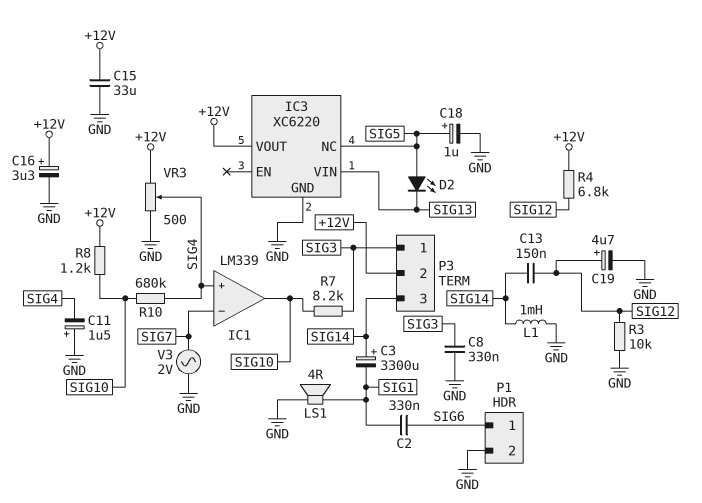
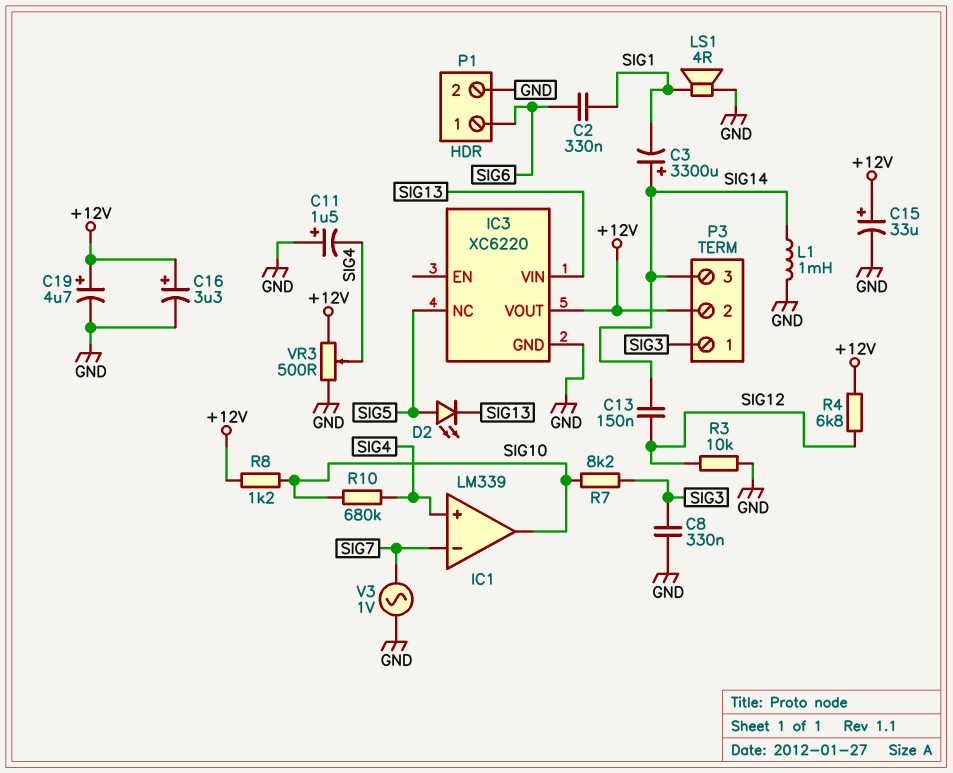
C15: 33uF (+12V, GND) -> 33uF (plus +12V, minus GND)
C18: 1uF (plus SIG5, minus GND) -> none
C19: 4.7uF (plus SIG12, minus GND) -> 4.7uF (plus +12V, minus GND)
V3: AC 2V (GND, SIG7) -> AC 1V (GND, SIG7)

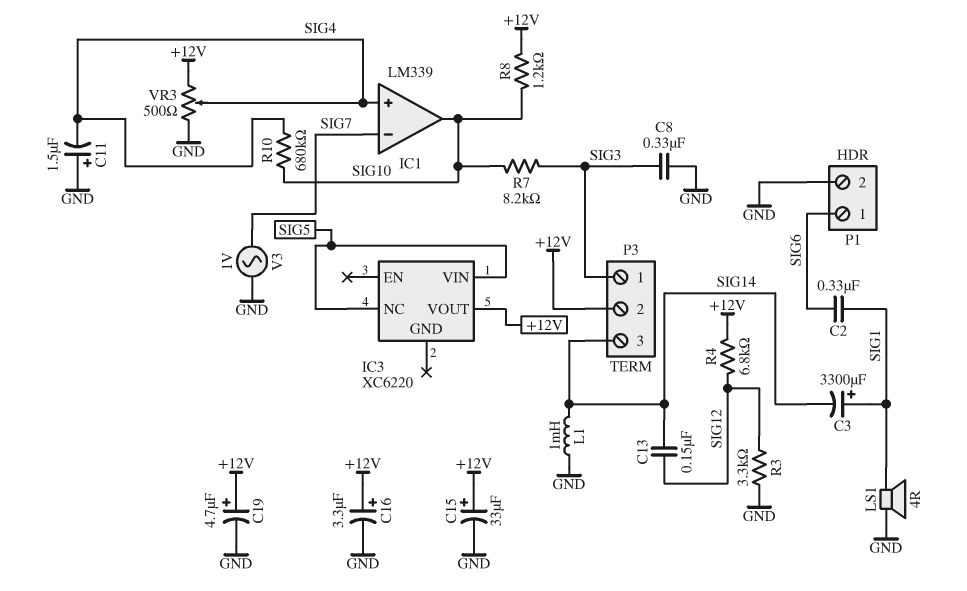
C3: 3300uF (plus SIG14, minus SIG1) -> 3300uF (plus SIG1, minus SIG14)
D2: LED (A SIG5, K SIG13) -> none
IC3 pin GND: GND -> none
IC3 pin VIN: SIG13 -> SIG5
R3: 10k (GND, SIG12) -> 3.3k (GND, SIG12)

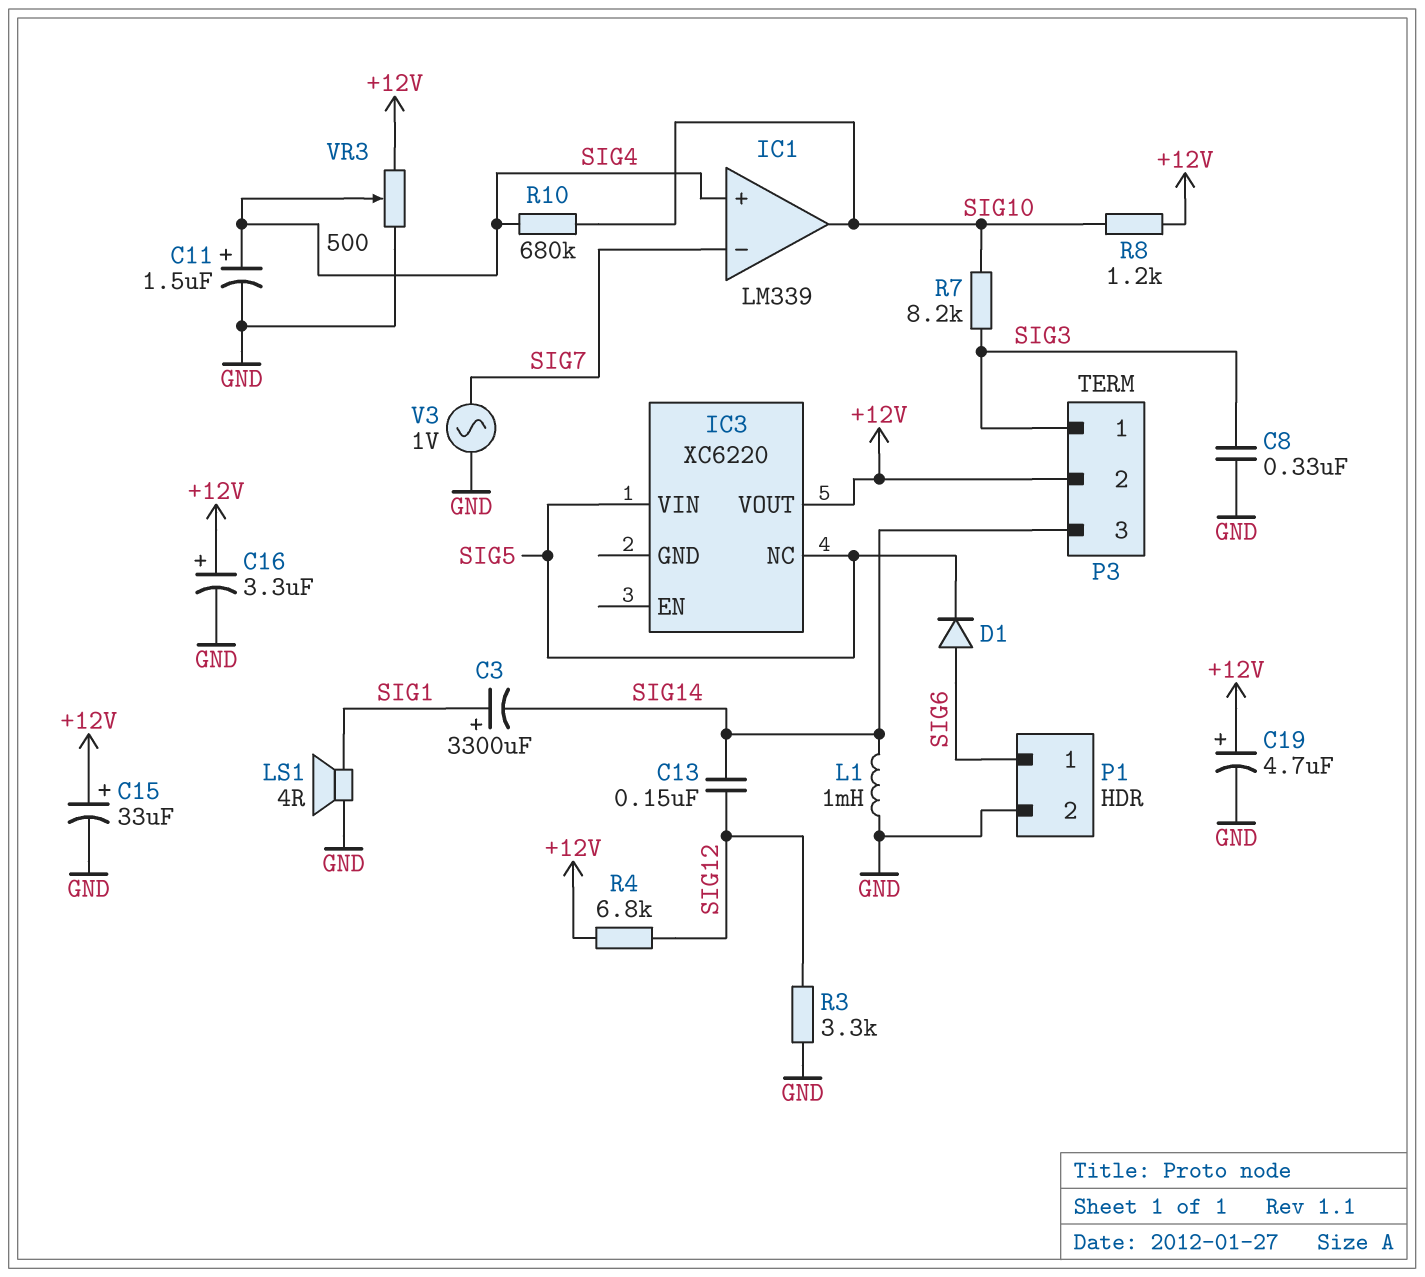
C2: 330nF (SIG1, SIG6) -> none
C11: 1.5uF (plus GND, minus SIG4) -> 1.5uF (plus SIG4, minus GND)
D1: none -> diode (A SIG6, K SIG5)

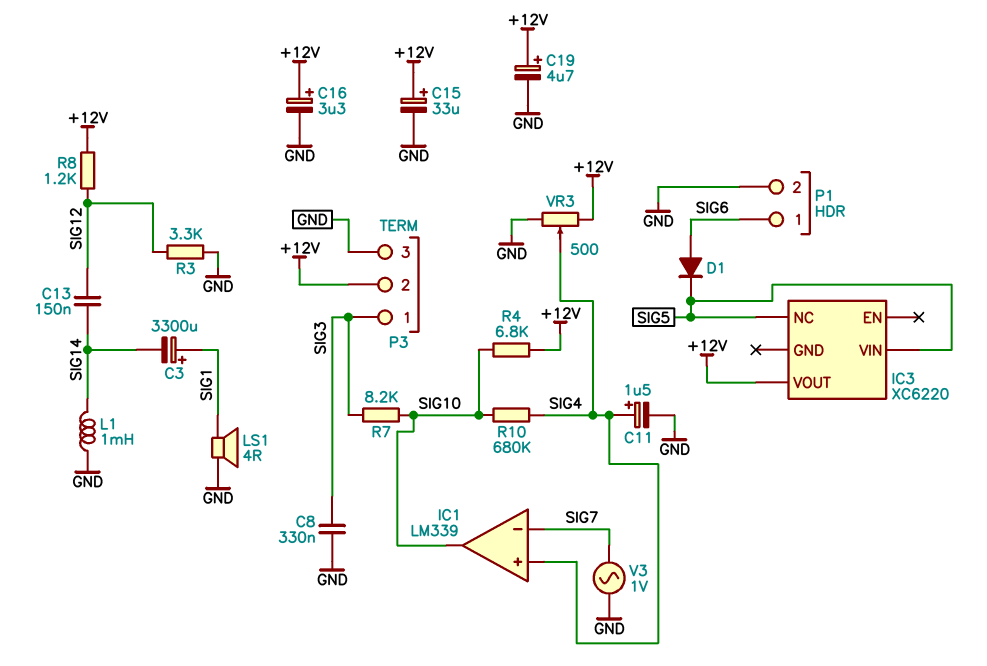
P3 pin 3: SIG14 -> GND
R4: 6.8k (+12V, SIG12) -> 6.8k (+12V, SIG10)
R8: 1.2k (+12V, SIG10) -> 1.2k (+12V, SIG12)

